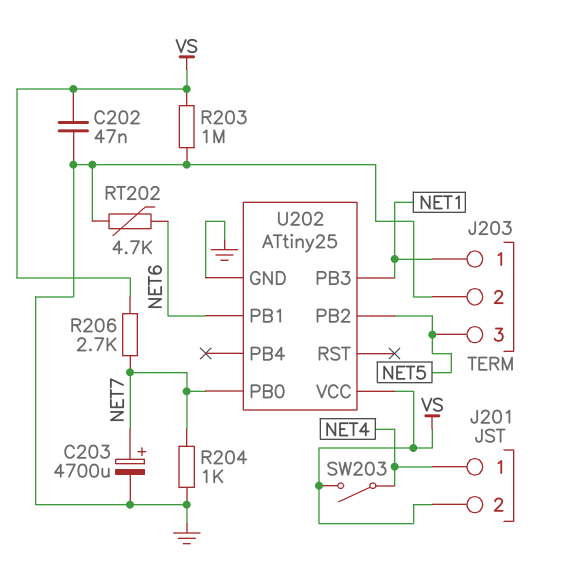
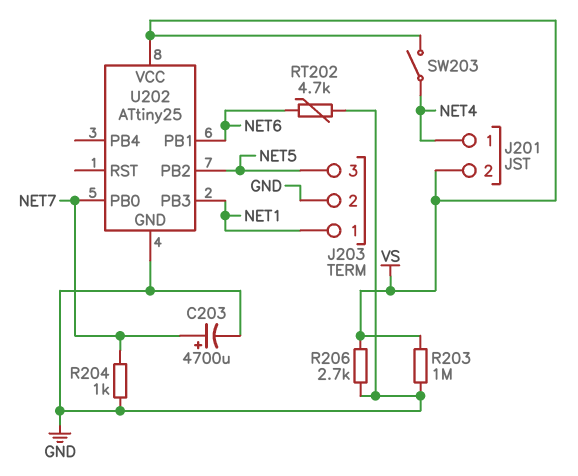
C202: 47nF (GND, VS) -> none
R206: 2.7k (NET7, VS) -> 2.7k (GND, VS)

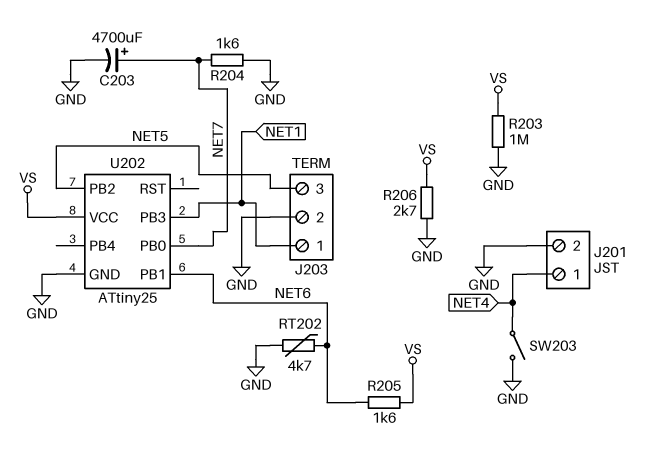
J201 pin 2: VS -> GND
R204: 1k (GND, NET7) -> 1.6k (GND, NET7)
R205: none -> 1.6k (NET6, VS)
SW203: switch (NET4, VS) -> switch (GND, NET4)

